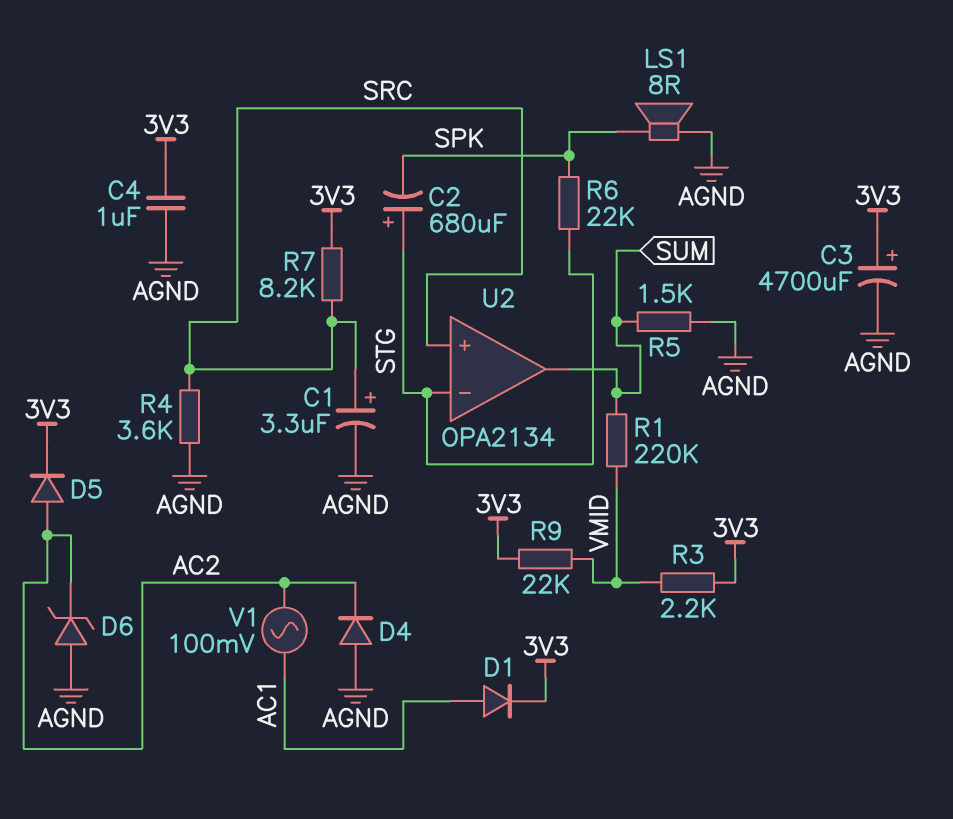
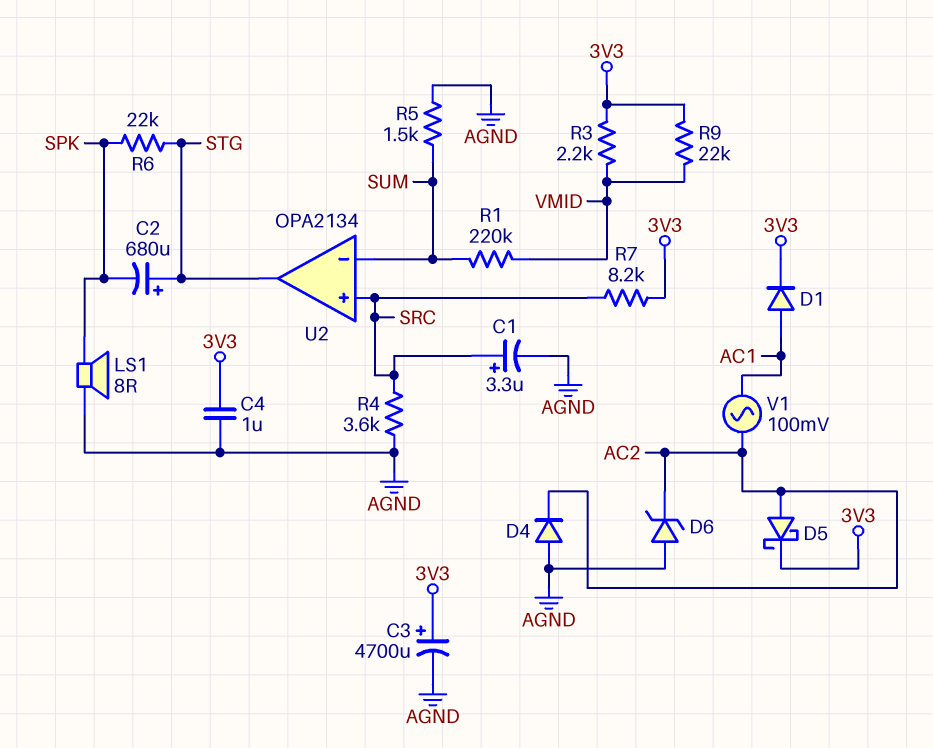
D5: diode (A AC2, K 3V3) -> schottky (A AC2, K 3V3)
U2 pin in-: STG -> SUM
U2 pin out: SUM -> STG

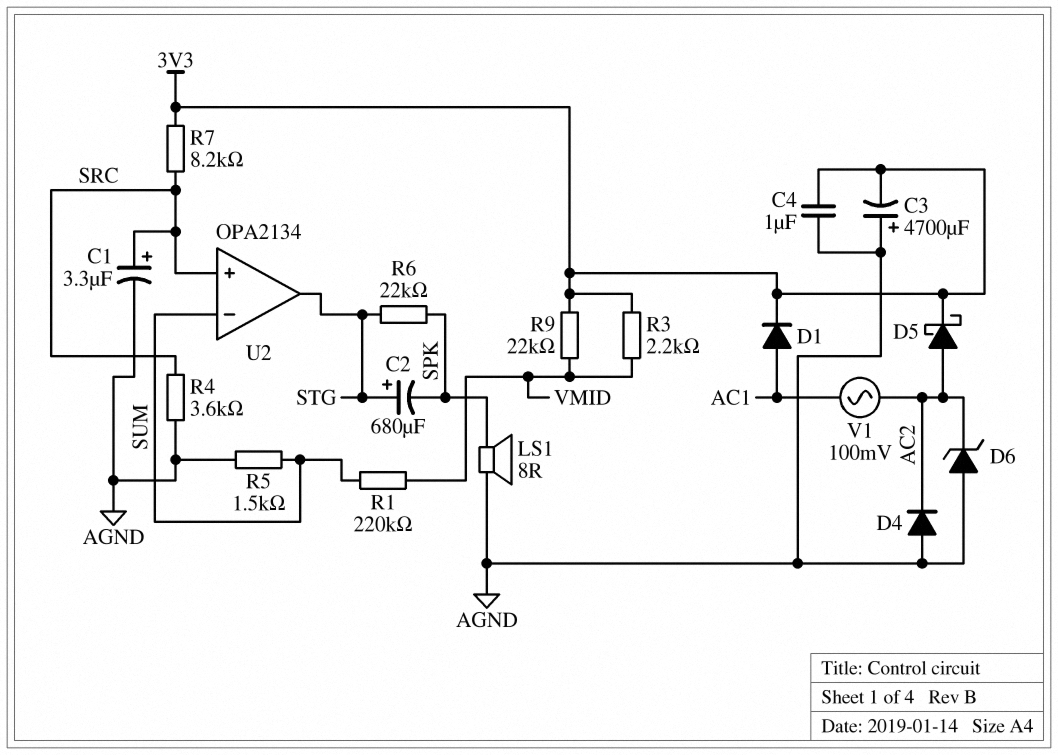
C3: 4700uF (plus 3V3, minus AGND) -> 4700uF (plus AGND, minus 3V3)

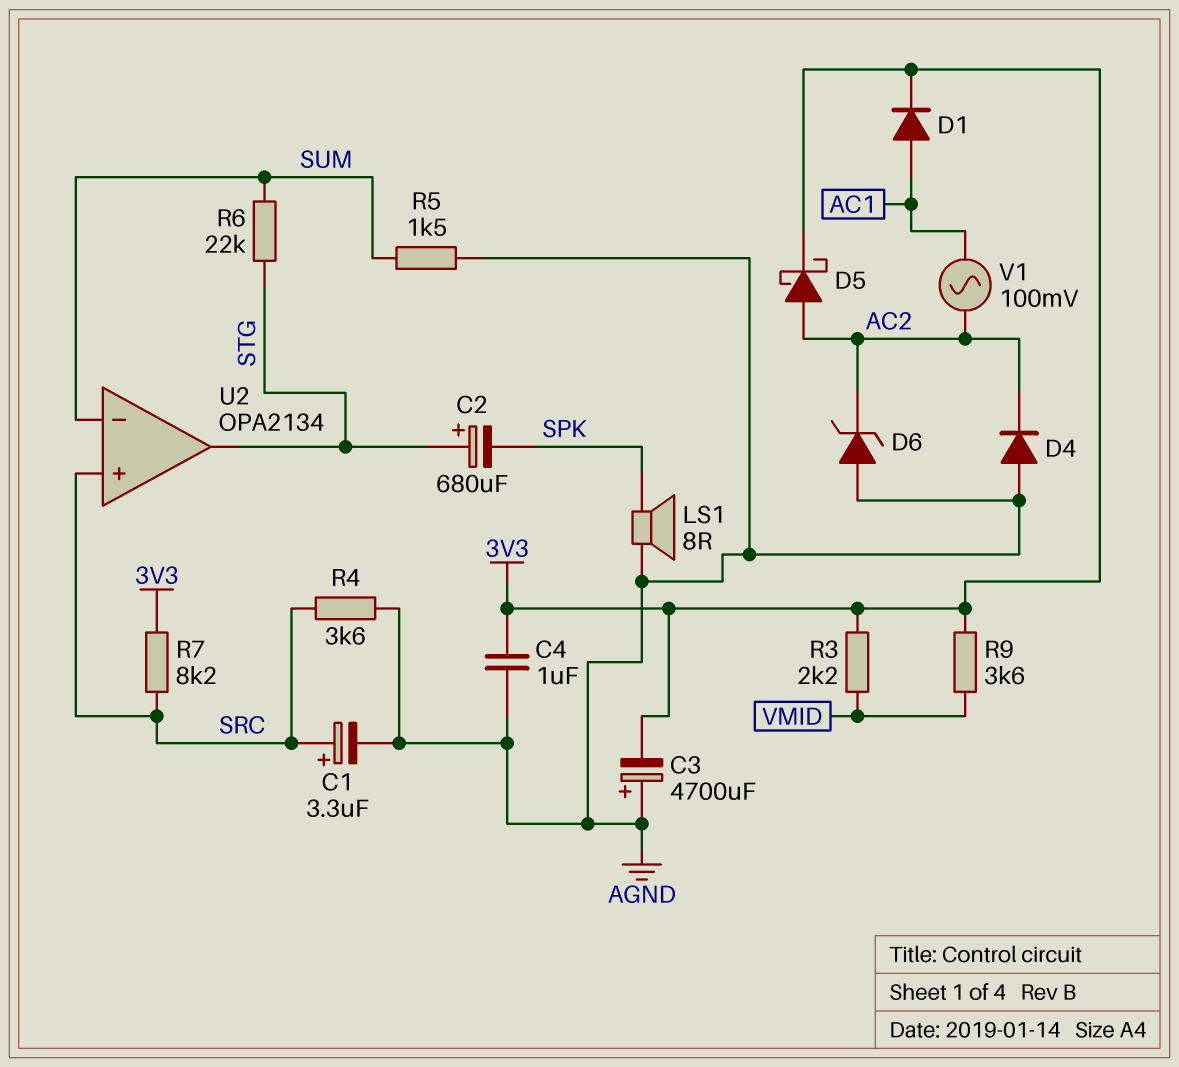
R1: 220k (SUM, VMID) -> none
R6: 22k (SPK, STG) -> 22k (STG, SUM)
R9: 22k (3V3, VMID) -> 3.6k (3V3, VMID)

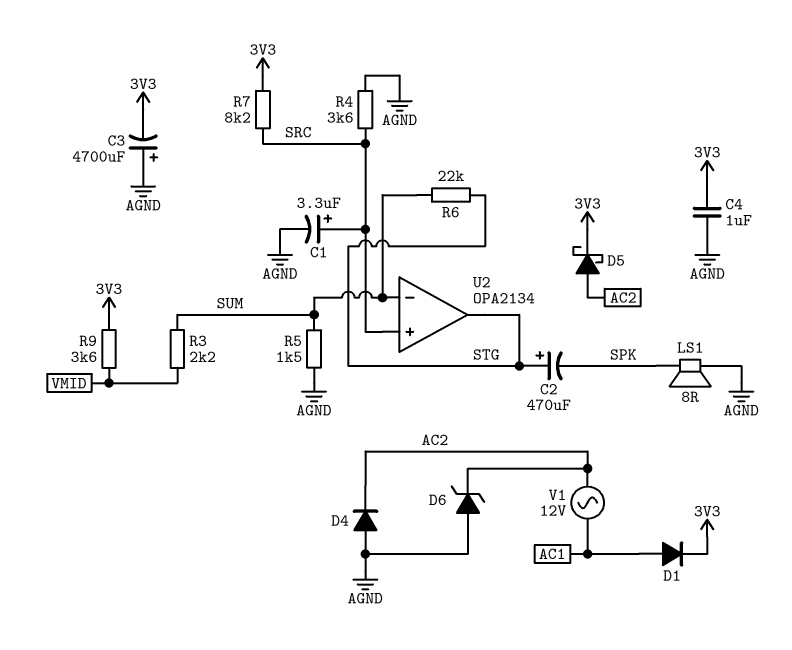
C2: 680uF (plus STG, minus SPK) -> 470uF (plus STG, minus SPK)
R3: 2.2k (3V3, VMID) -> 2.2k (SUM, VMID)
V1: AC 100mV (AC1, AC2) -> AC 12V (AC1, AC2)

